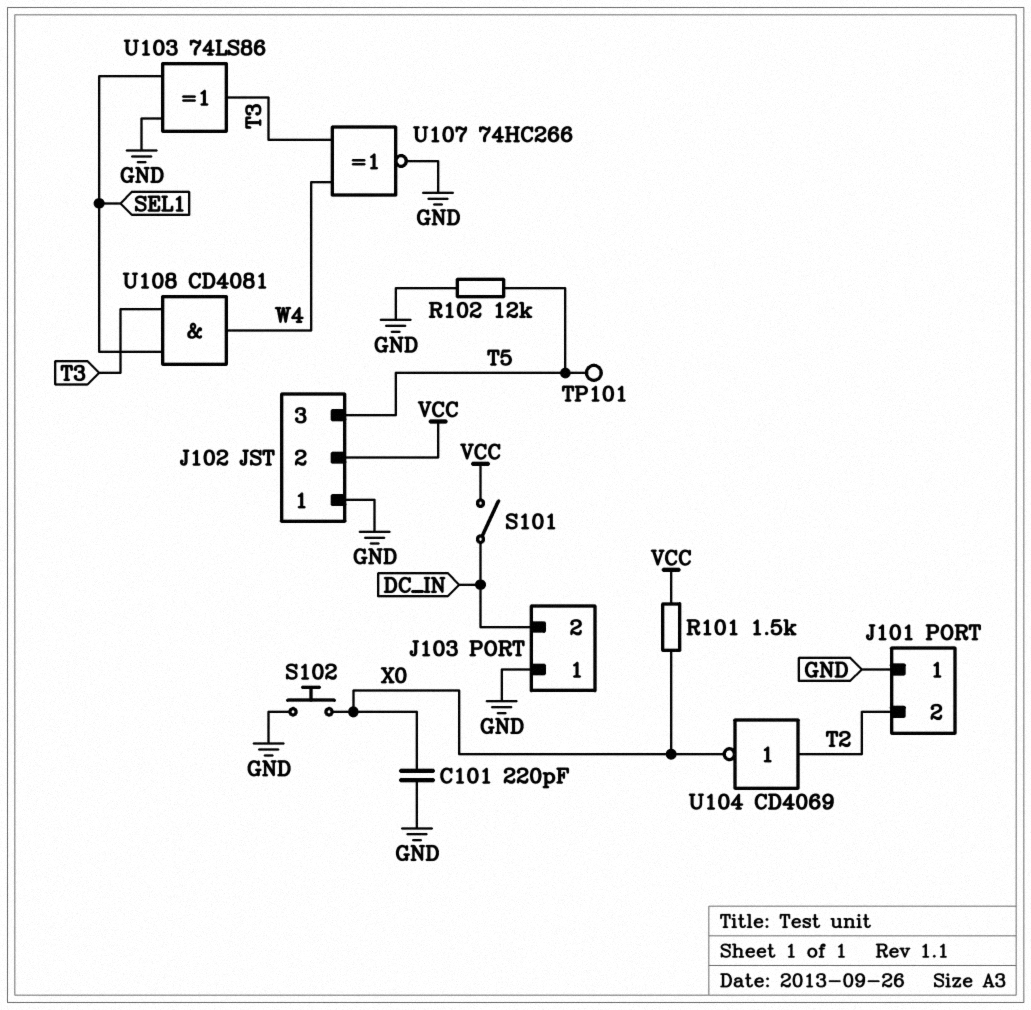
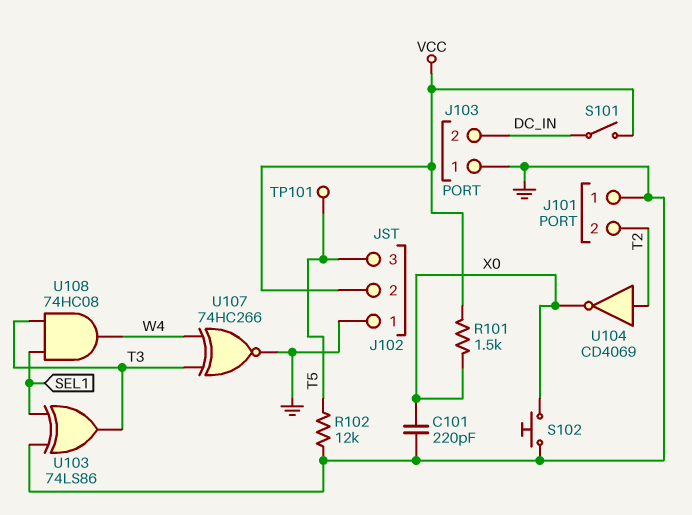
U108: AND CD4081 (in SEL1, in T3, out W4) -> AND 74HC08 (in SEL1, in T3, out W4)

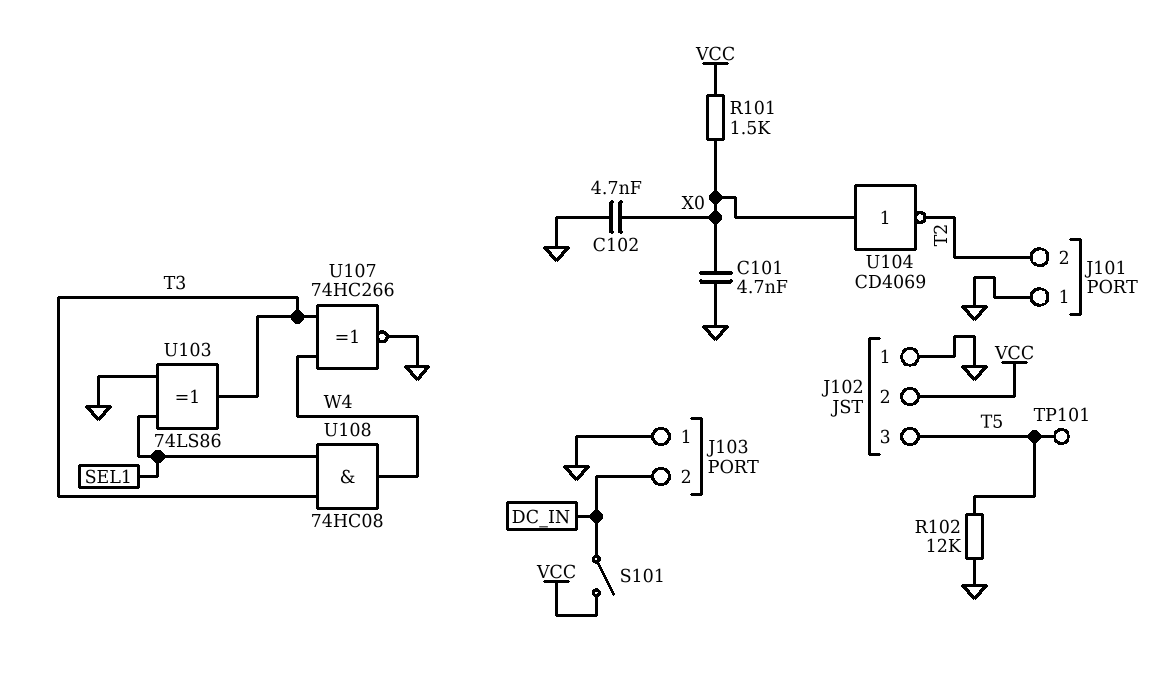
C101: 220pF (GND, X0) -> 4.7nF (GND, X0)
C102: none -> 4.7nF (GND, X0)
S102: button (GND, X0) -> none
U104: NOT CD4069 (in T2, out X0) -> NOT CD4069 (in X0, out T2)

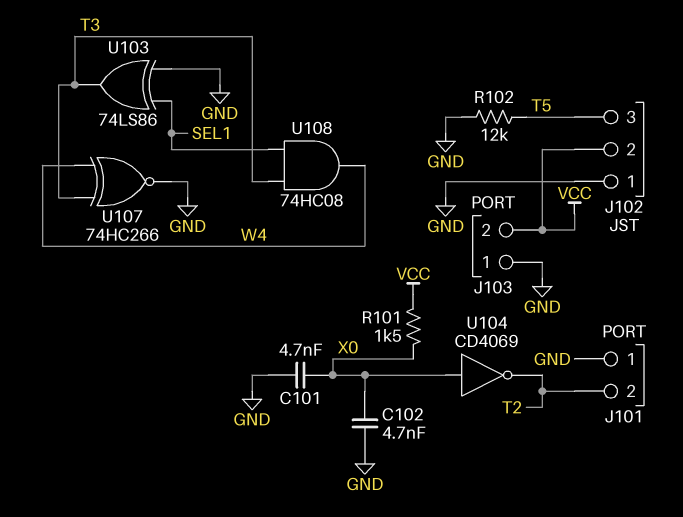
J103 pin 2: DC_IN -> VCC
S101: switch (DC_IN, VCC) -> none
TP101: test point (T5) -> none

